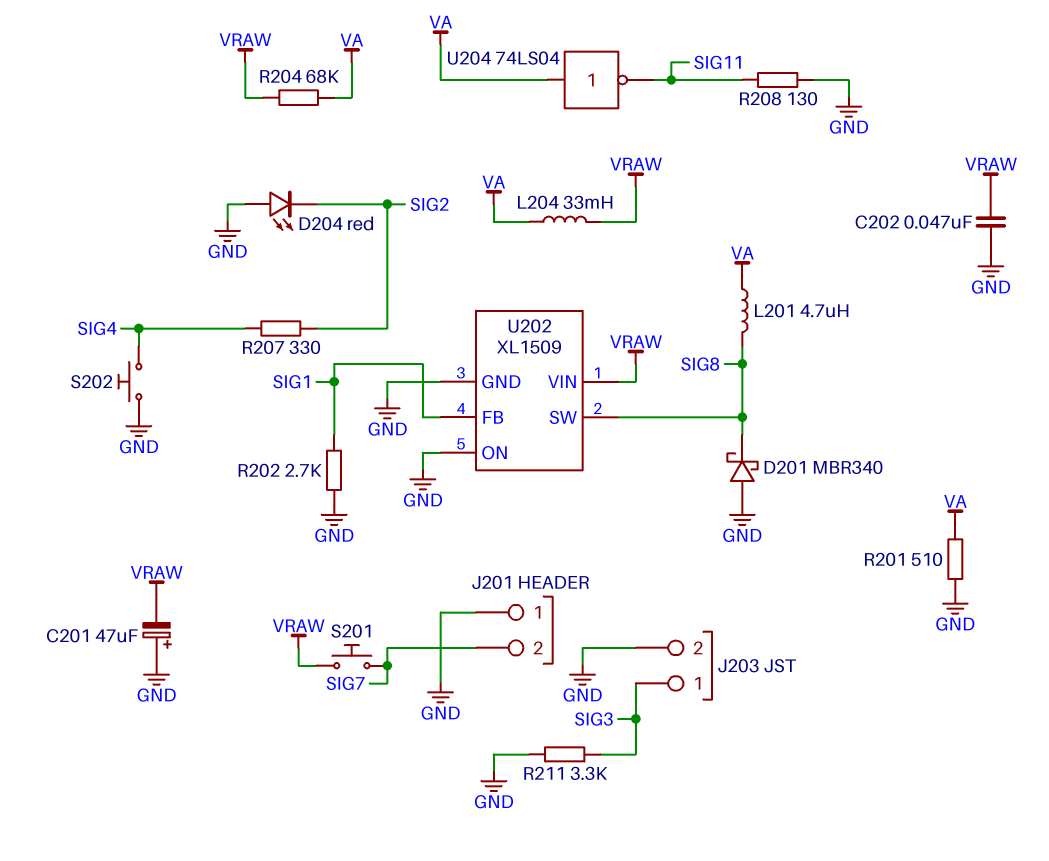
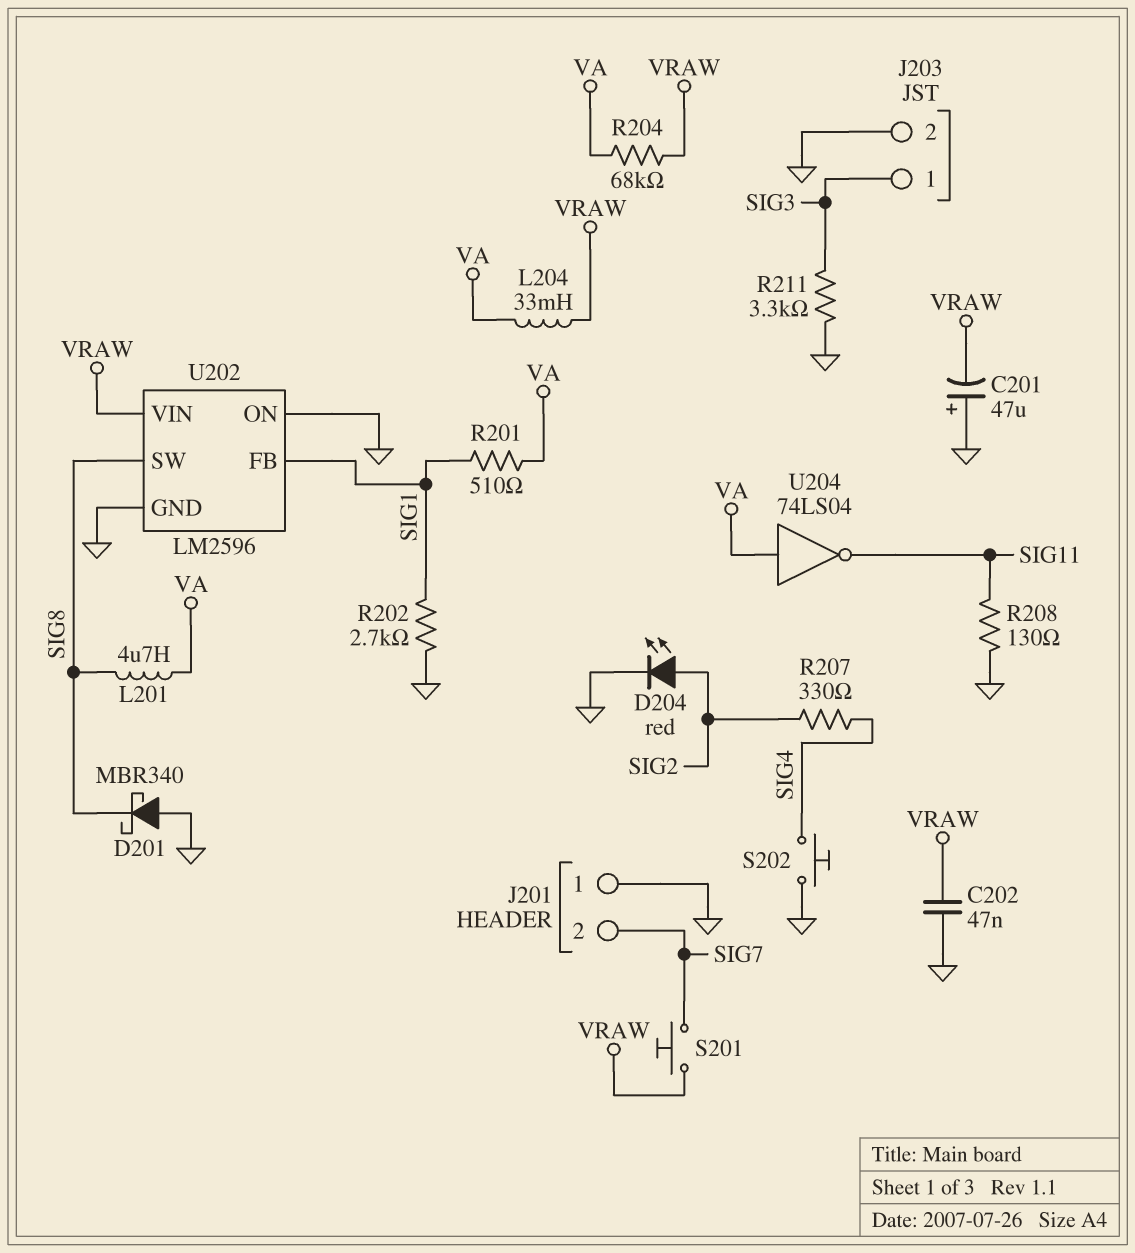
D204: LED red (A GND, K SIG2) -> LED red (A SIG2, K GND)
R201: 510 (GND, VA) -> 510 (SIG1, VA)
U202: XL1509 -> LM2596

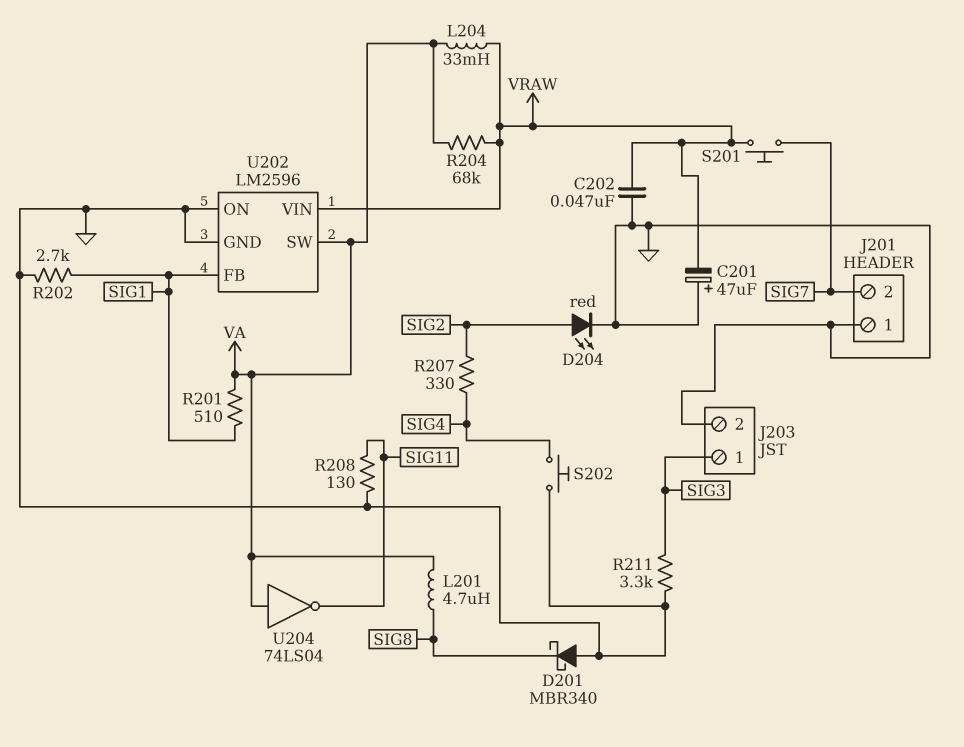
U202 pin SW: SIG8 -> VA

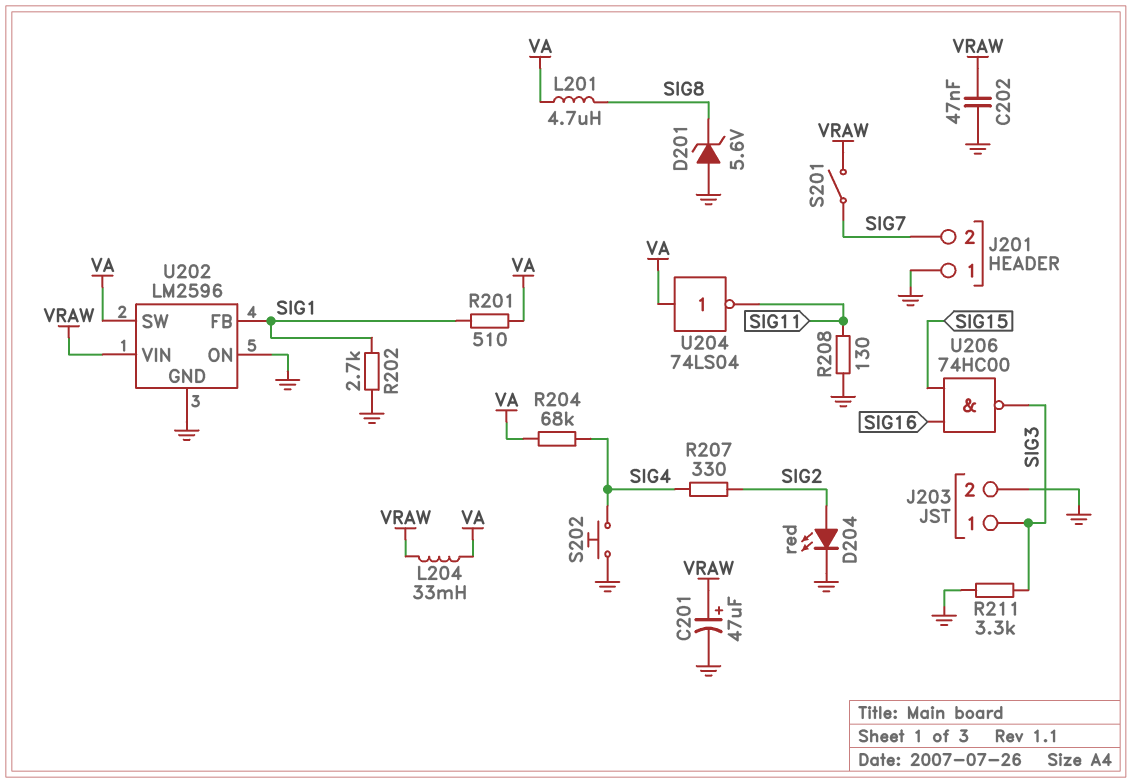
C201: 47uF (plus GND, minus VRAW) -> 47uF (plus VRAW, minus GND)
D201: schottky MBR340 (A GND, K SIG8) -> zener 5.6V (A GND, K SIG8)
R204: 68k (VA, VRAW) -> 68k (SIG4, VA)
S201: button (SIG7, VRAW) -> switch (SIG7, VRAW)
U206: none -> NAND 74HC00 (in SIG15, in SIG16, out SIG3)

